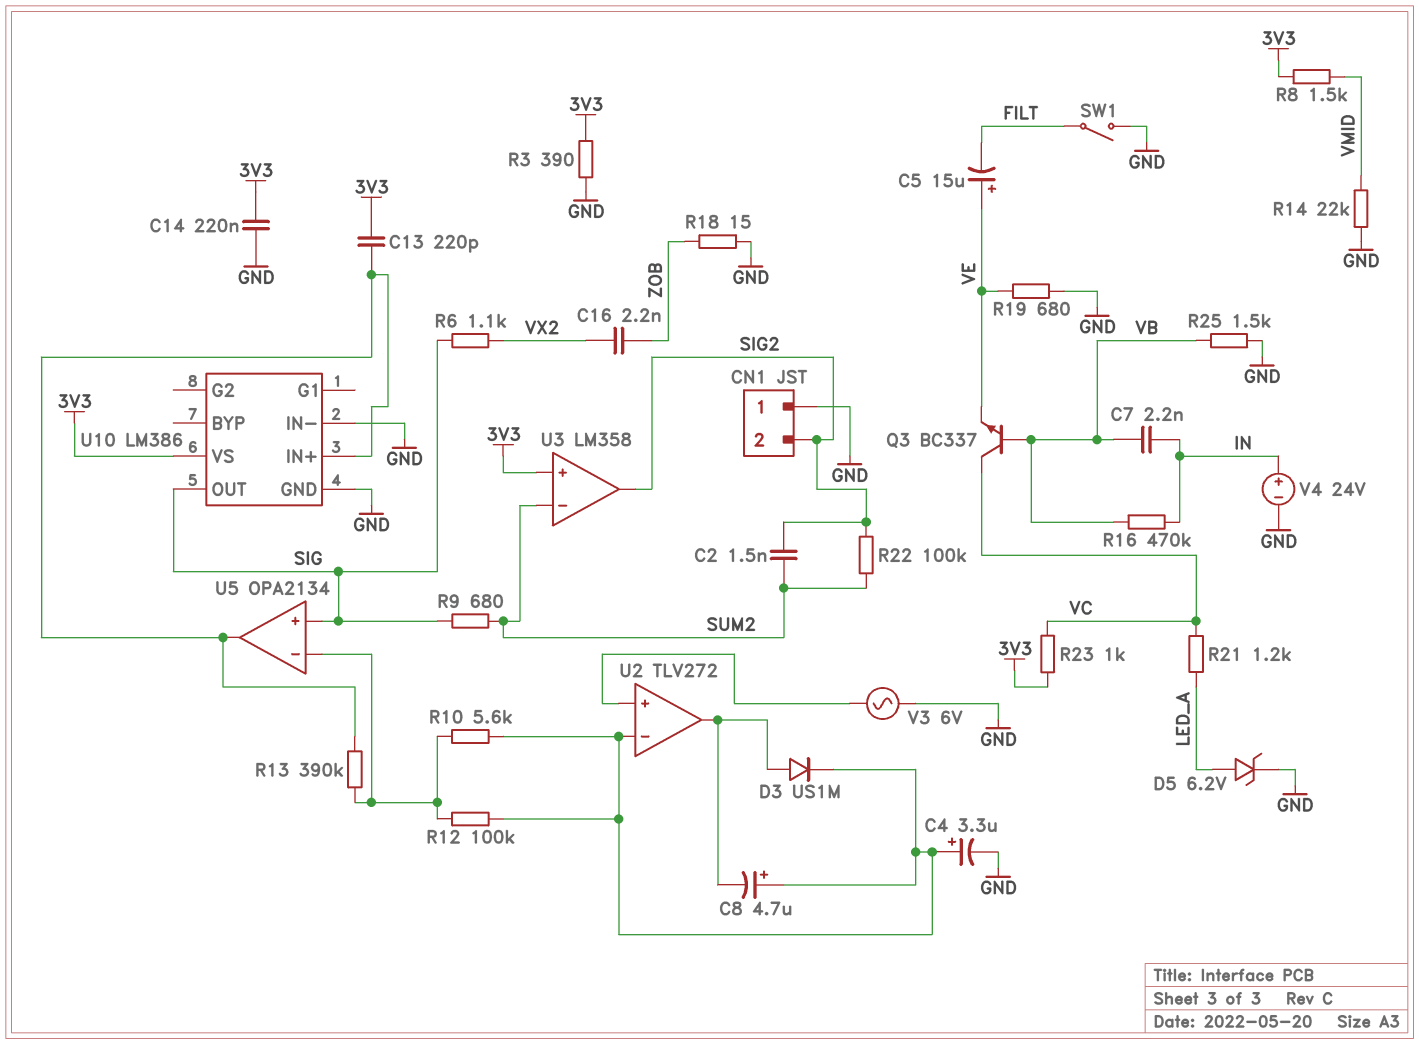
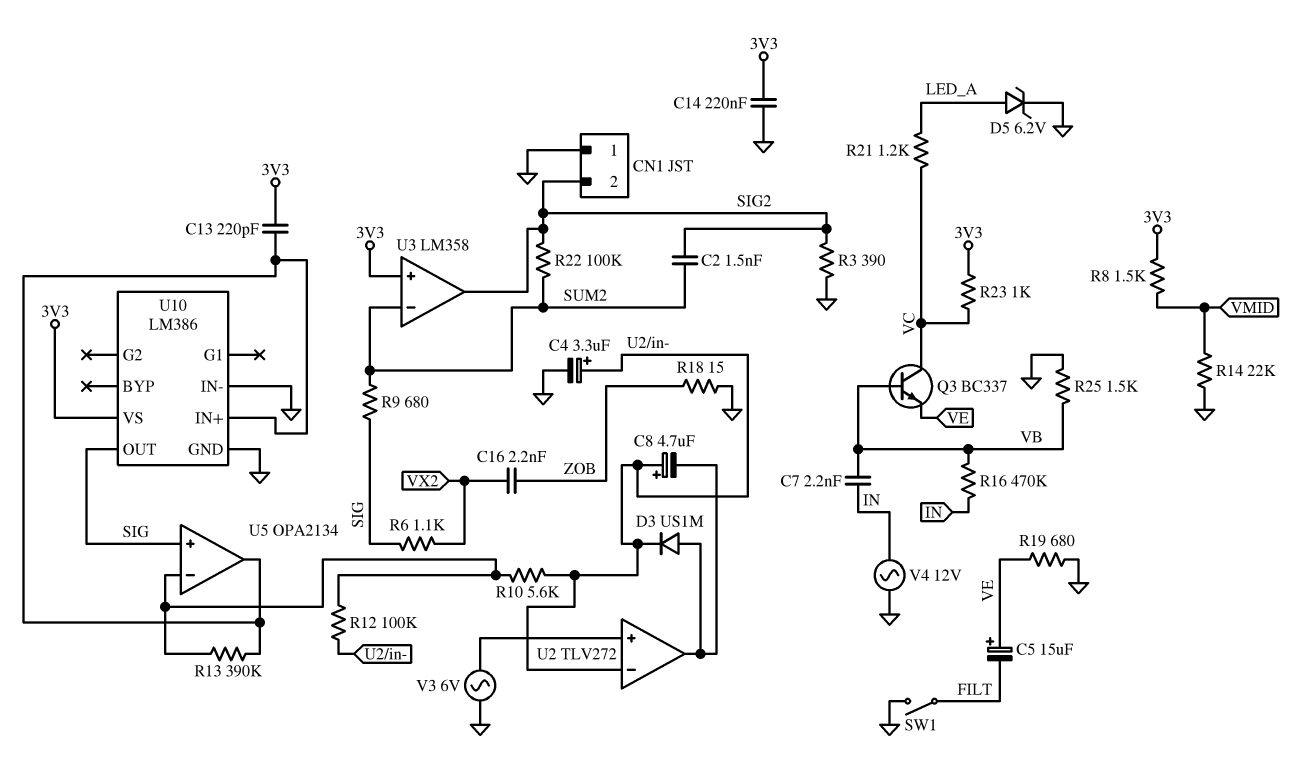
R3: 390 (3V3, GND) -> 390 (GND, SIG2)
V4: 24V (plus IN, minus GND) -> AC 12V (GND, IN)

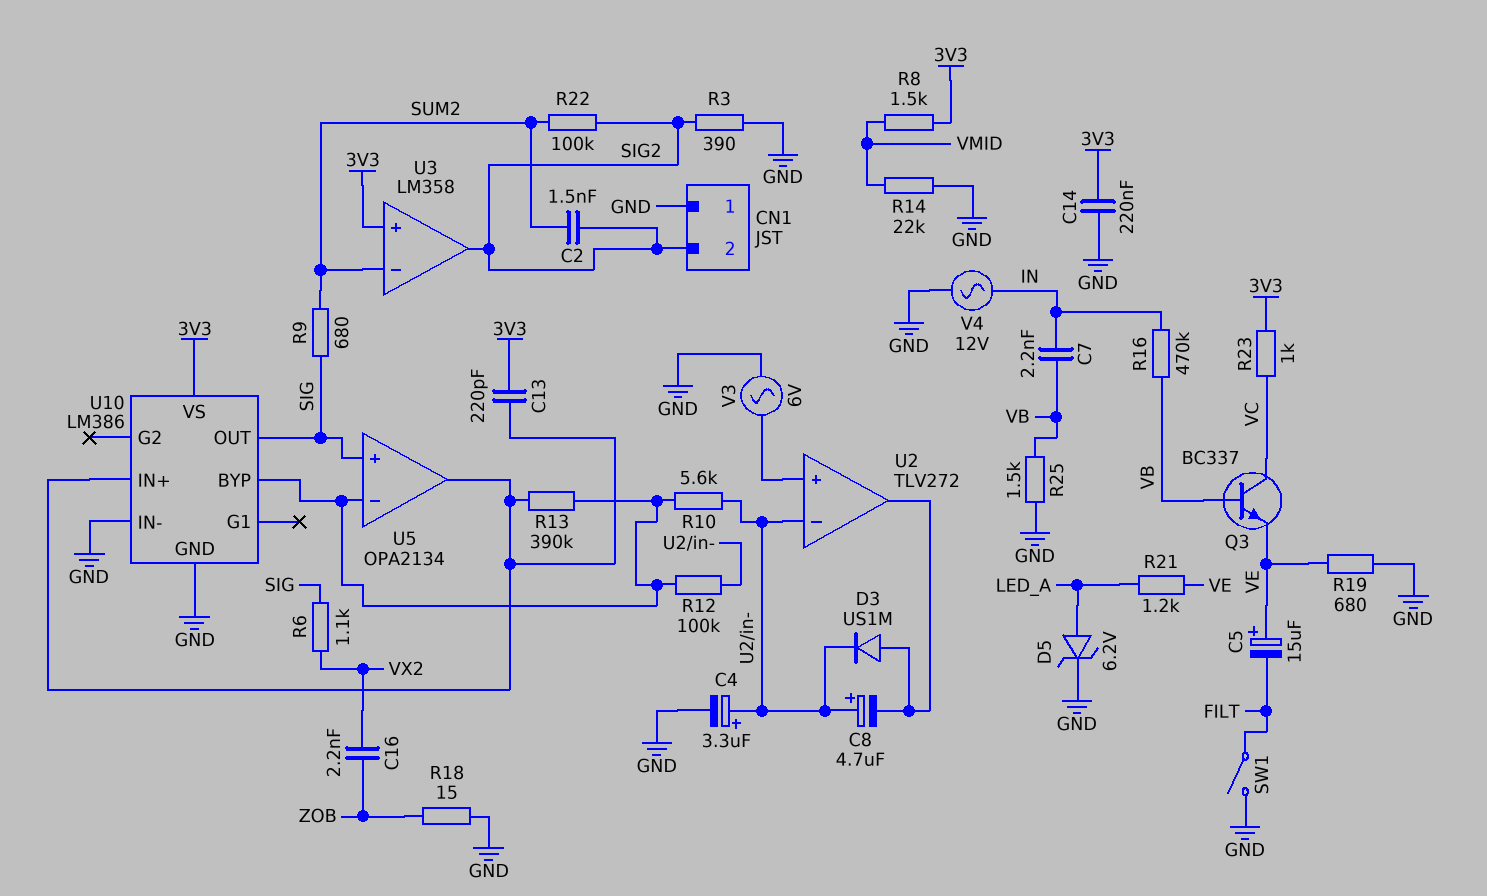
R21: 1.2k (LED_A, VC) -> 1.2k (LED_A, VE)
U10 pin BYP: none -> U5/in-

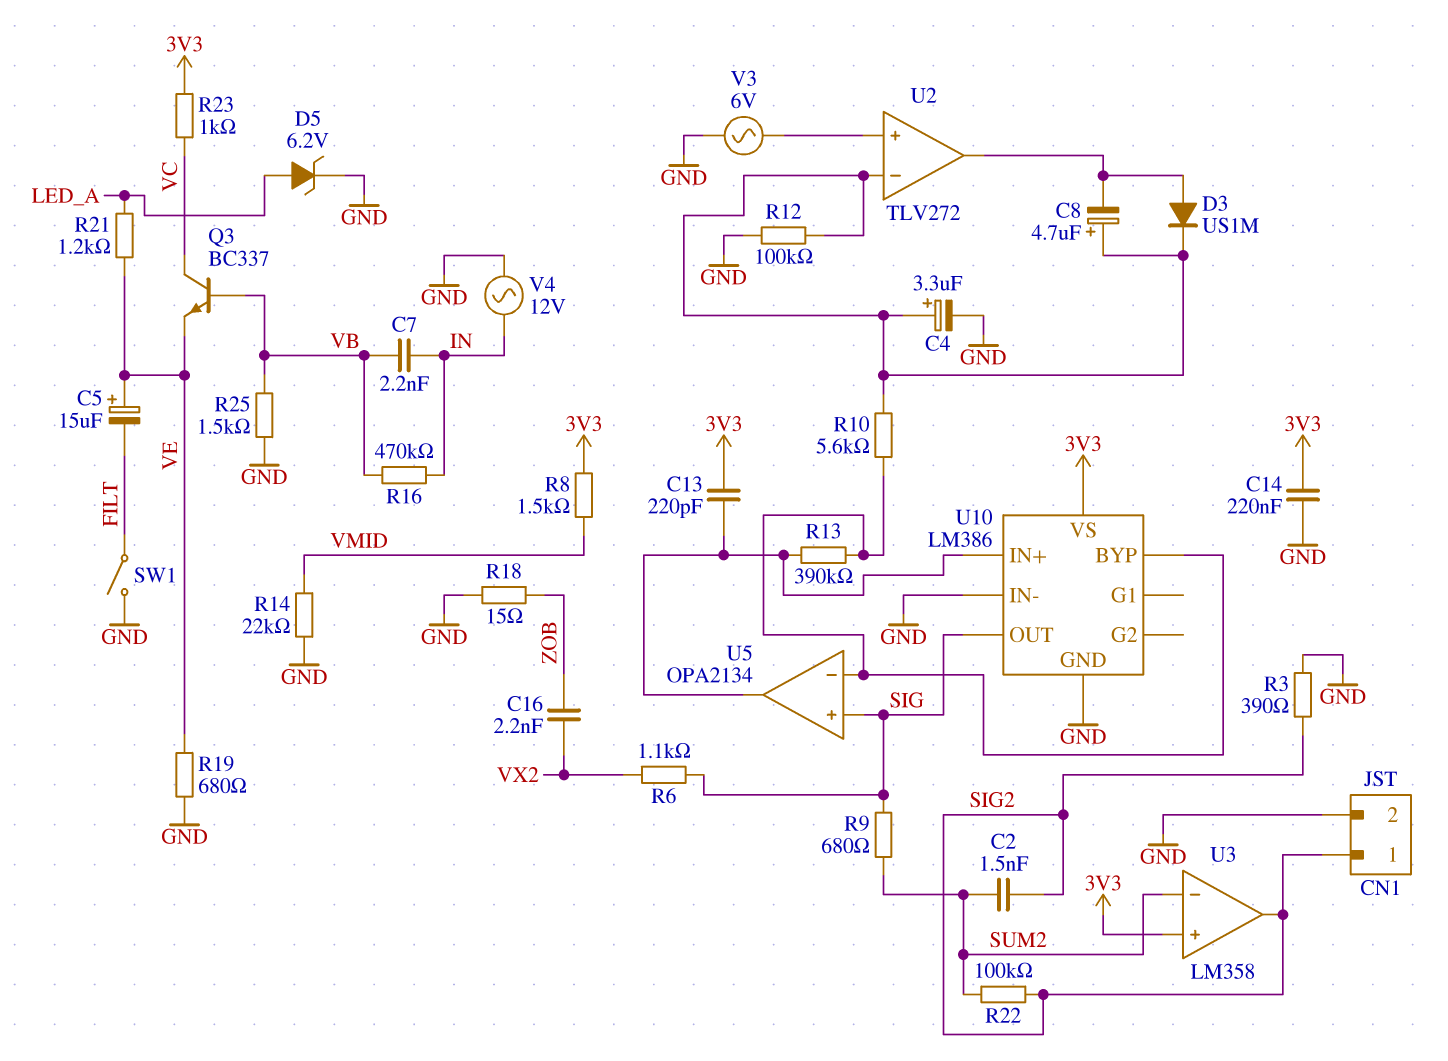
CN1 pin 1: GND -> SIG2
CN1 pin 2: SIG2 -> GND
R12: 100k (U2/in-, U5/in-) -> 100k (GND, U2/in-)

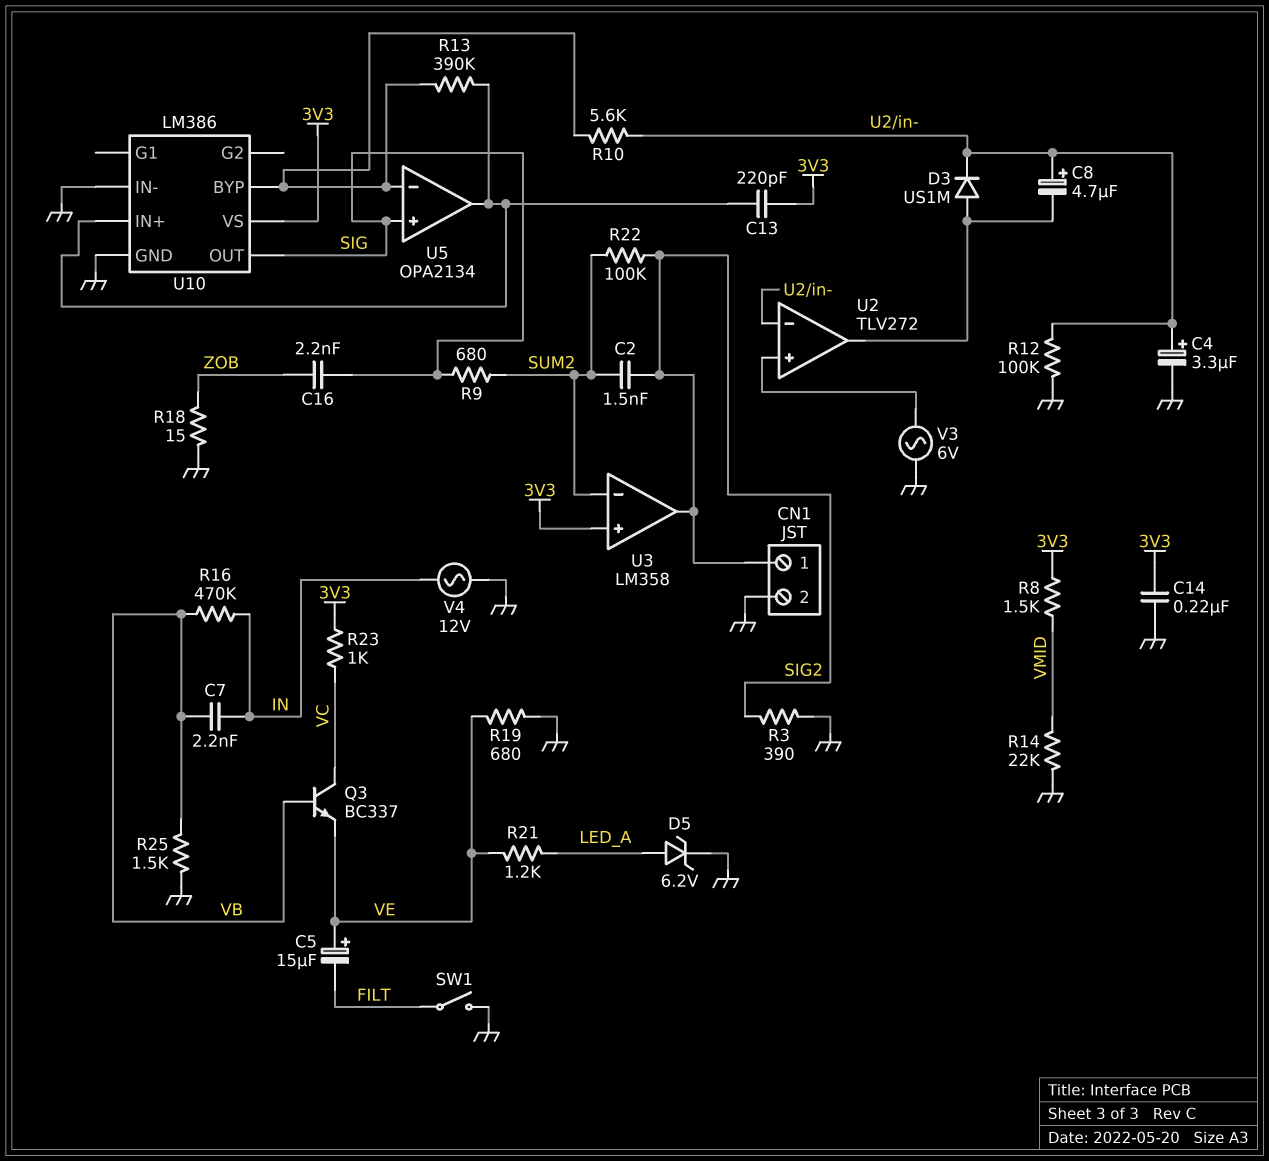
C16: 2.2nF (VX2, ZOB) -> 2.2nF (SIG, ZOB)
R6: 1.1k (SIG, VX2) -> none

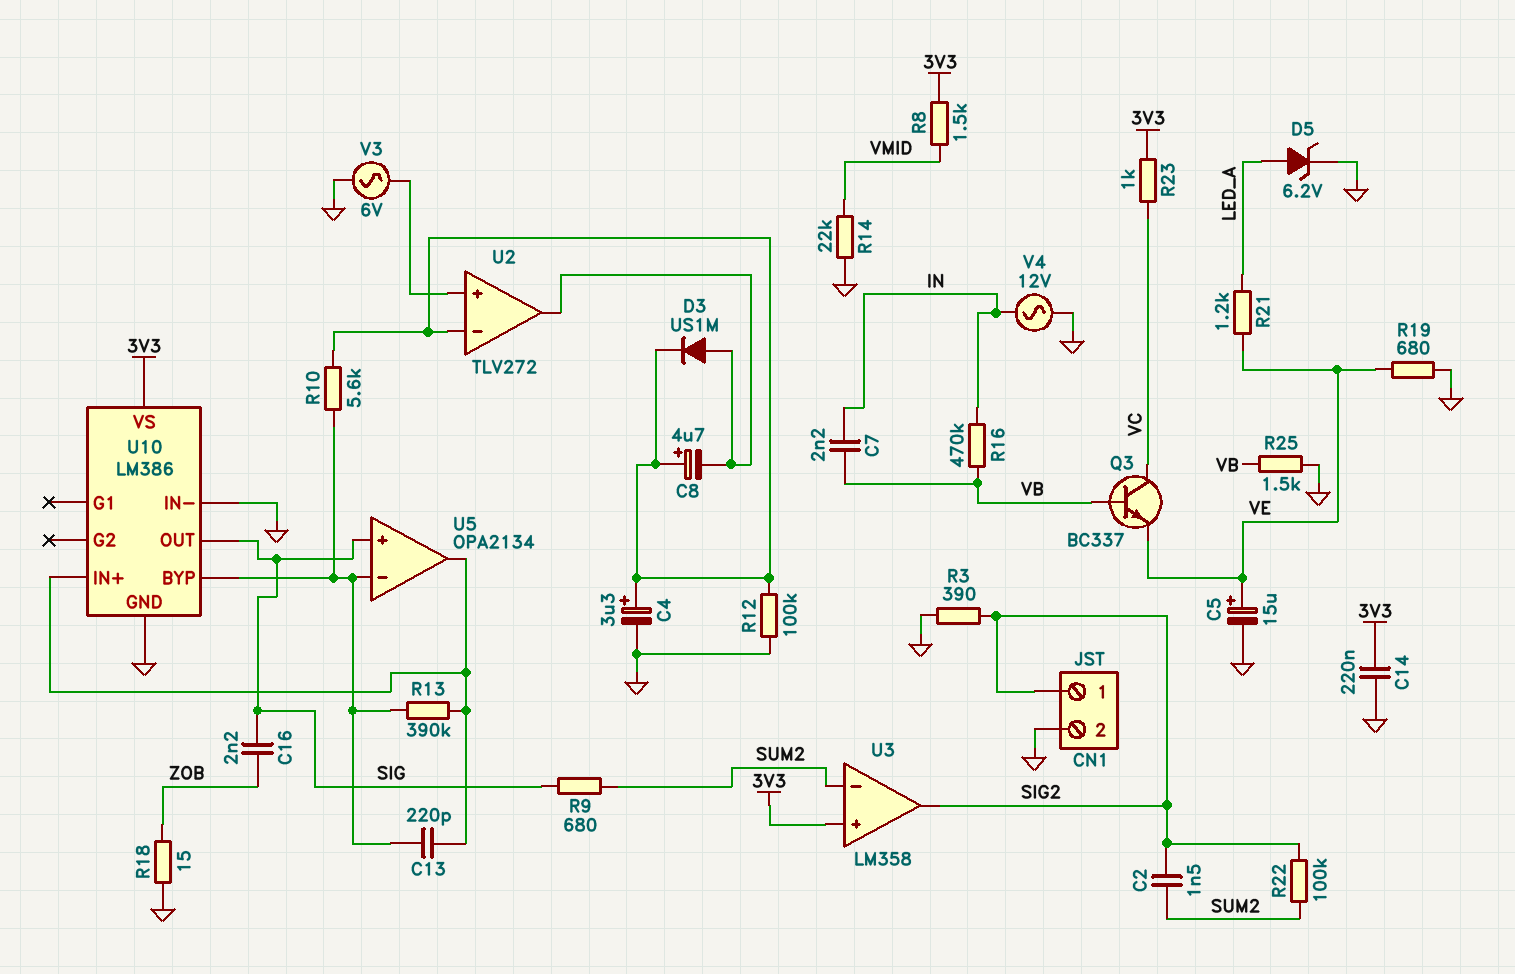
C5: 15uF (plus VE, minus FILT) -> 15uF (plus VE, minus GND)
C13: 220pF (3V3, U5/out) -> 220pF (U5/in-, U5/out)
SW1: switch (FILT, GND) -> none

